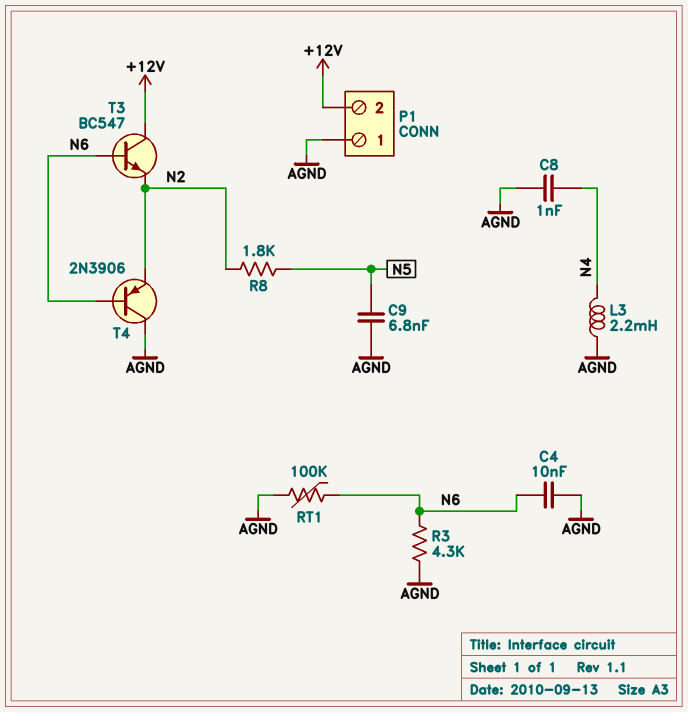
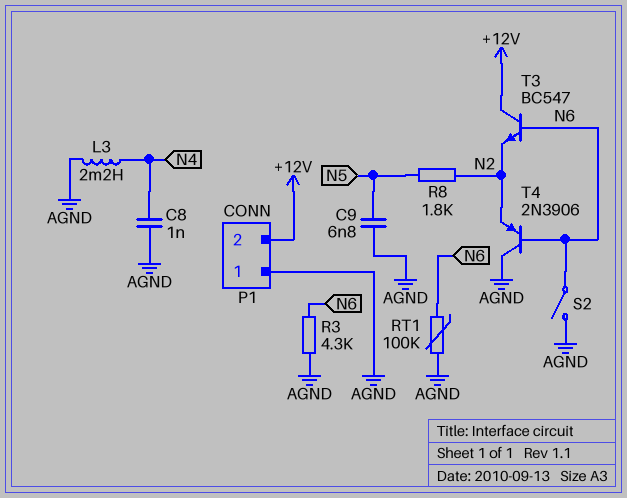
C4: 10nF (AGND, N6) -> none
S2: none -> switch (AGND, N6)

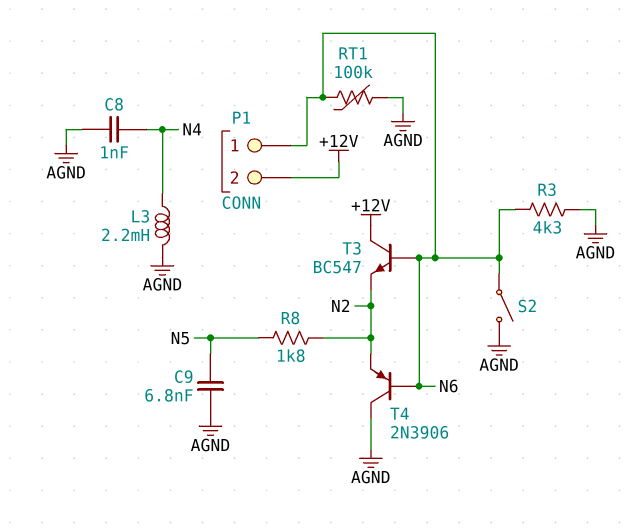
P1 pin 1: AGND -> N6

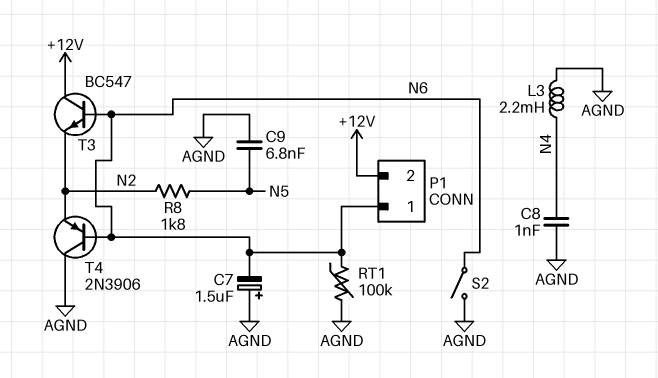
C7: none -> 1.5uF (plus AGND, minus N6)
R3: 4.3k (AGND, N6) -> none

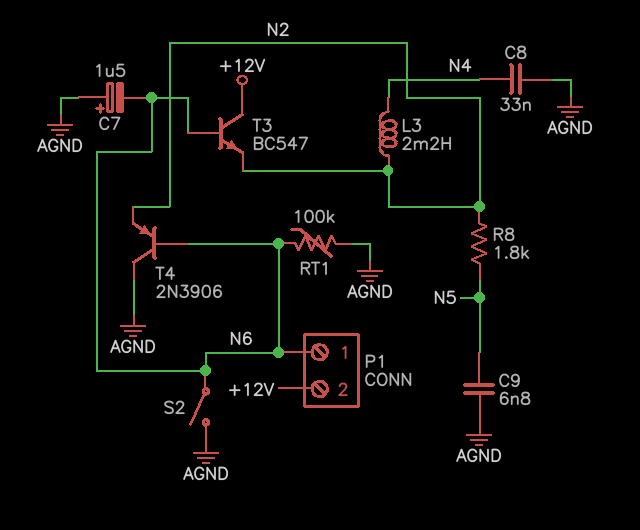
C8: 1nF (AGND, N4) -> 33nF (AGND, N4)
L3: 2.2mH (AGND, N4) -> 2.2mH (N2, N4)

